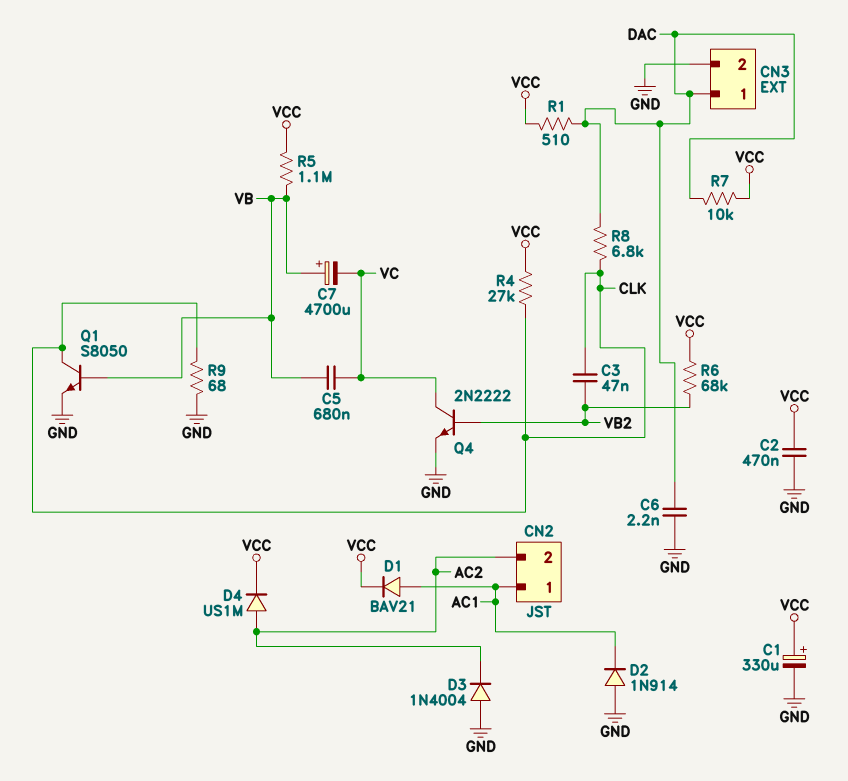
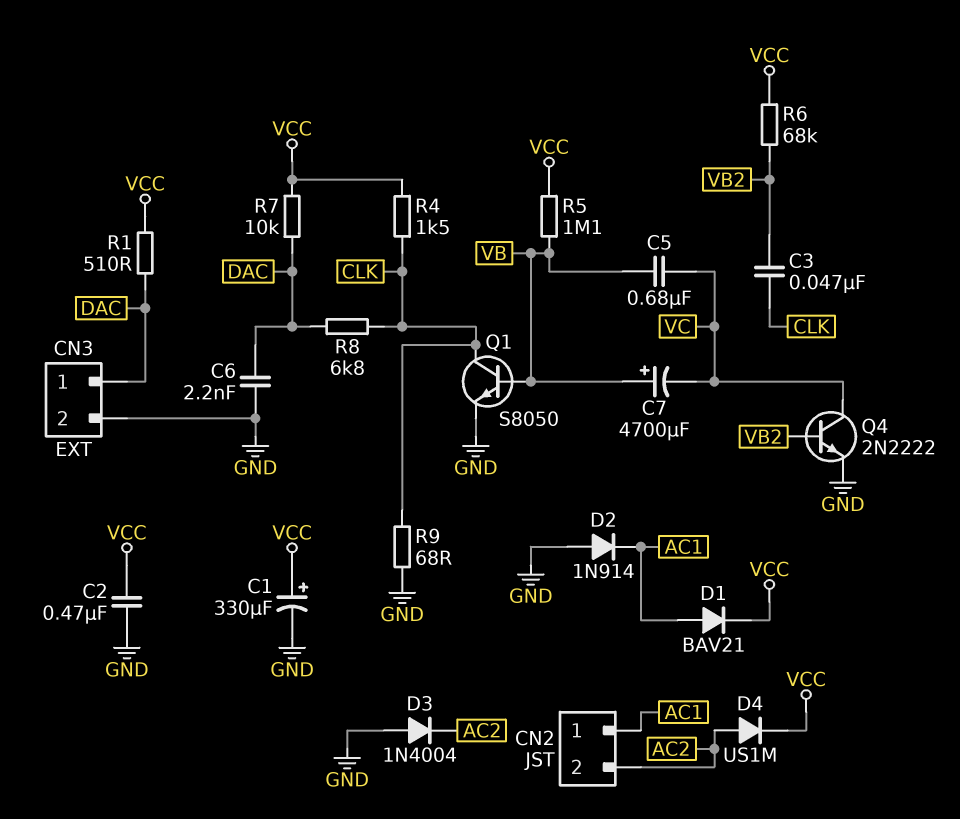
R4: 27k (CLK, VCC) -> 1.5k (CLK, VCC)

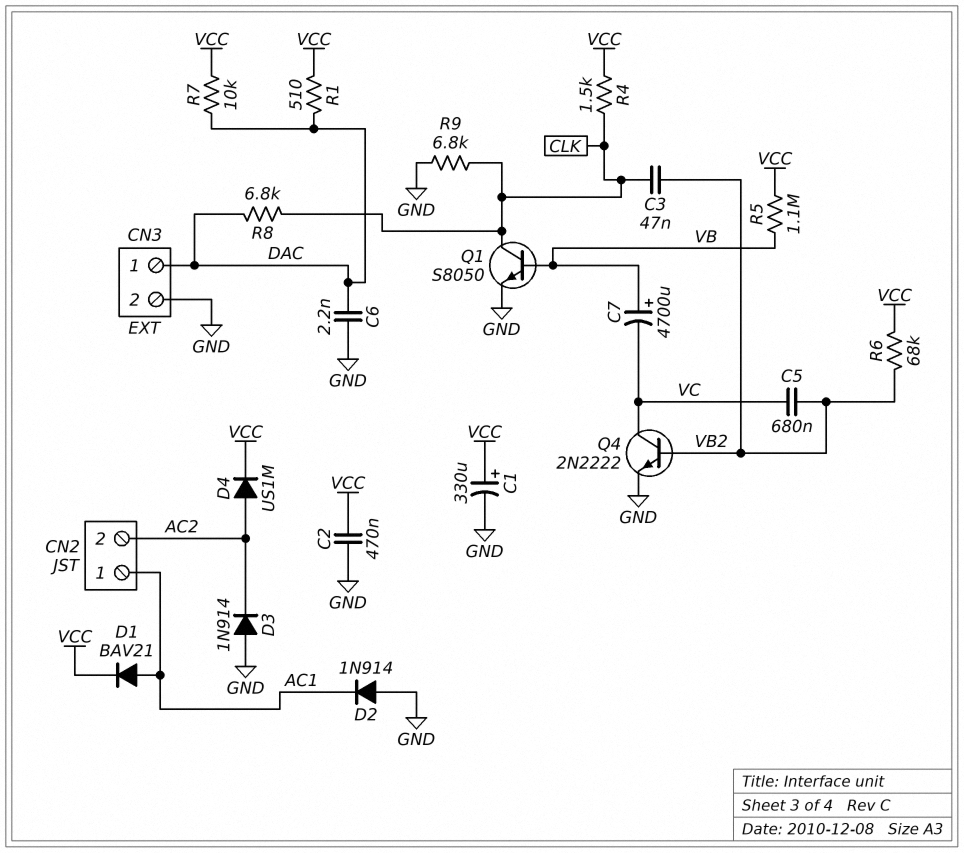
C5: 680nF (VB, VC) -> 680nF (VB2, VC)
D3: diode 1N4004 (A GND, K AC2) -> diode 1N914 (A GND, K AC2)
R9: 68 (CLK, GND) -> 6.8k (CLK, GND)

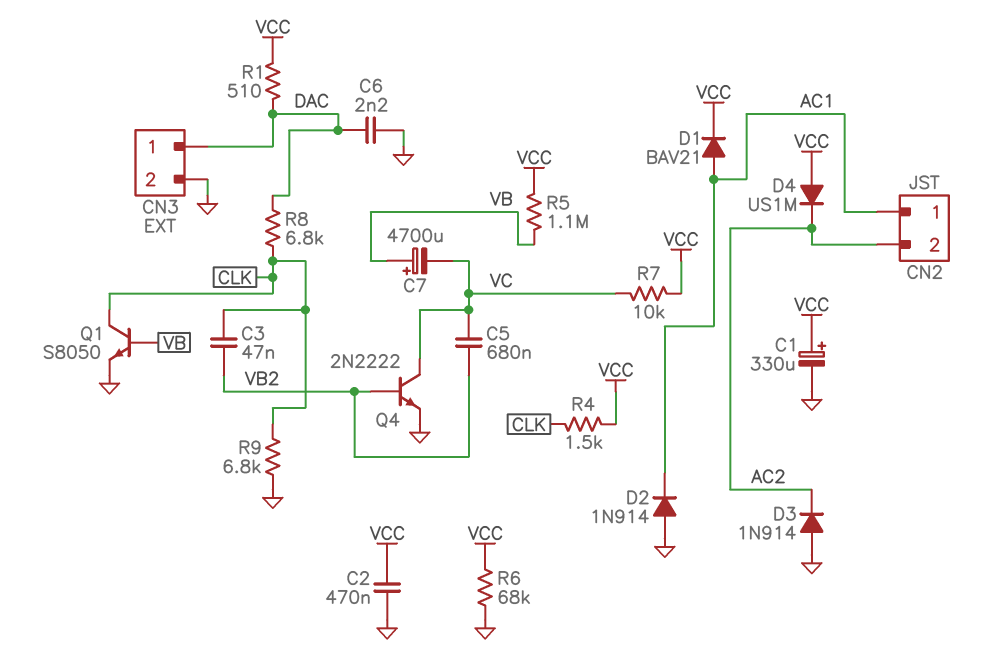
D4: diode US1M (A AC2, K VCC) -> diode US1M (A VCC, K AC2)
R6: 68k (VB2, VCC) -> 68k (GND, VCC)
R7: 10k (DAC, VCC) -> 10k (VC, VCC)

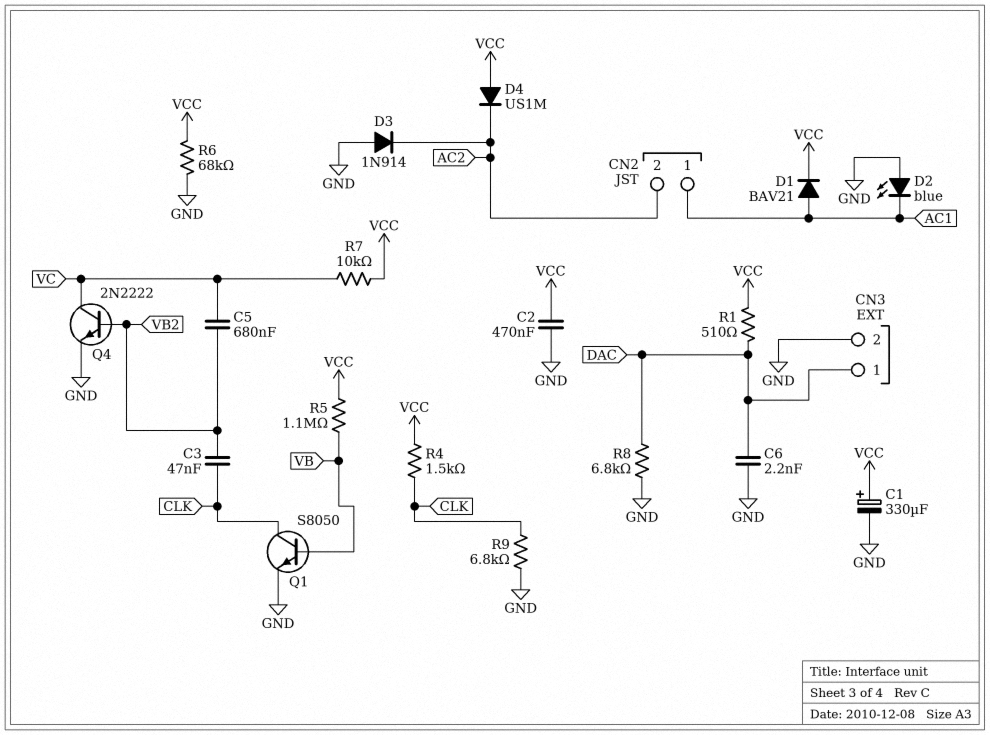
C7: 4700uF (plus VB, minus VC) -> none
D2: diode 1N914 (A GND, K AC1) -> LED blue (A GND, K AC1)
R8: 6.8k (CLK, DAC) -> 6.8k (DAC, GND)

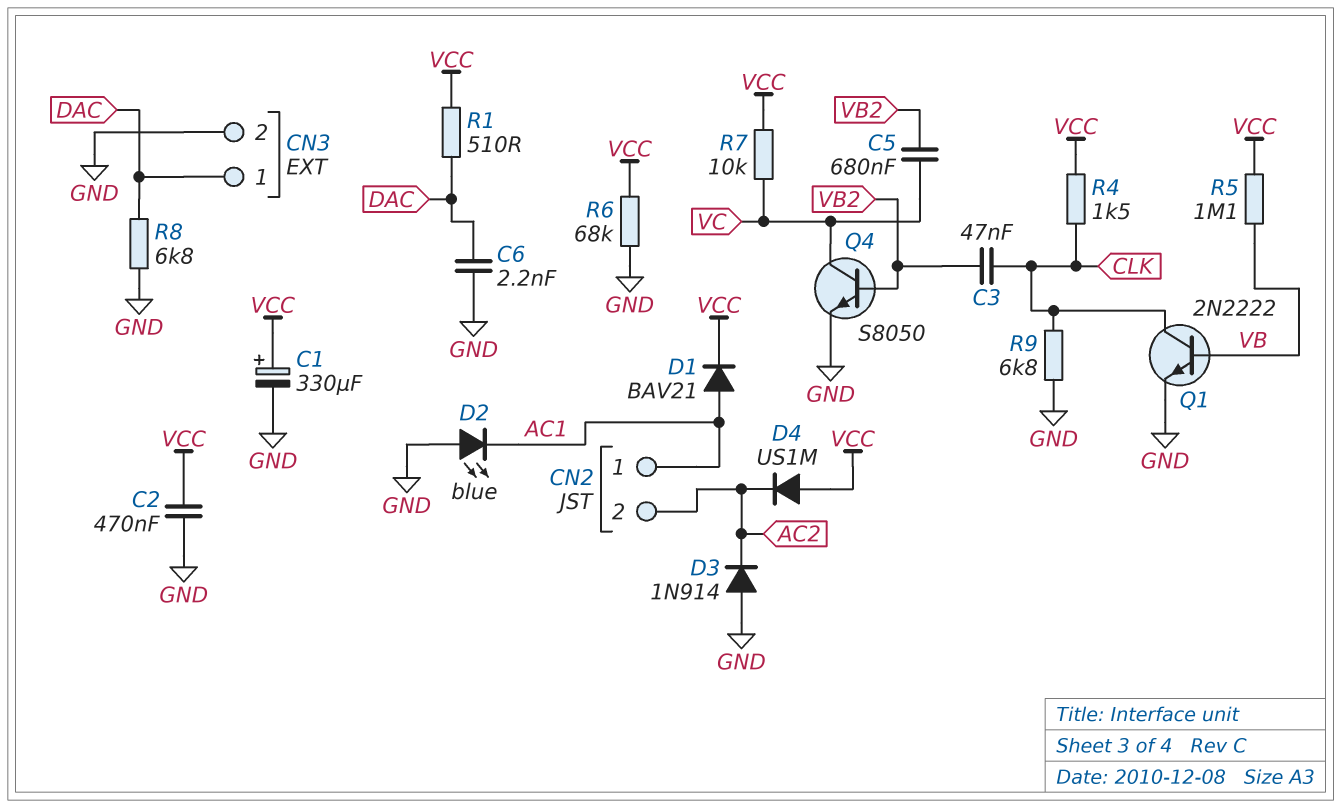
Q1: NPN S8050 (B VB, C CLK, E GND) -> NPN 2N2222 (B VB, C CLK, E GND)
Q4: NPN 2N2222 (B VB2, C VC, E GND) -> NPN S8050 (B VB2, C VC, E GND)

